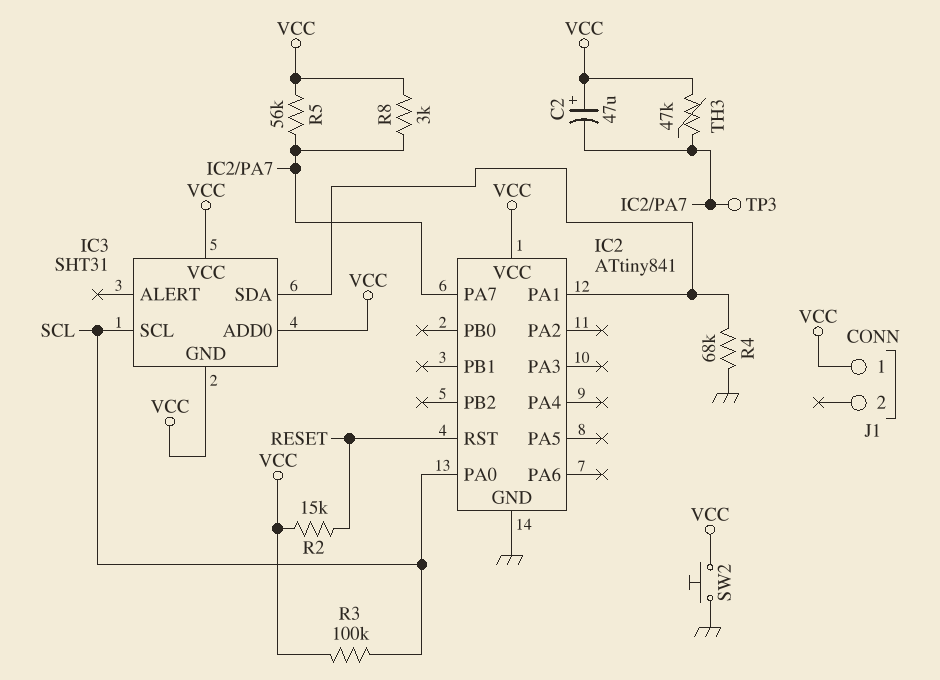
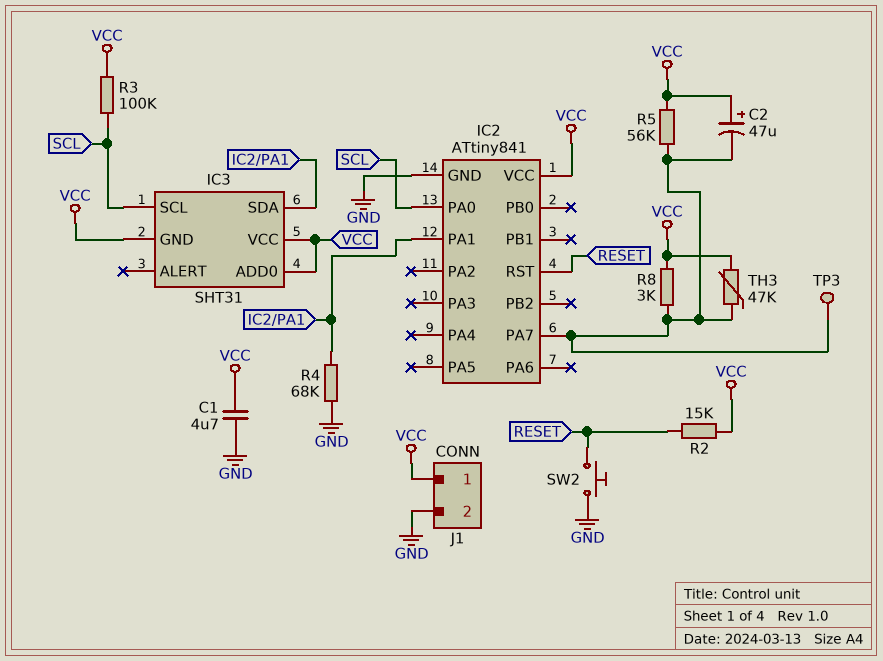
C1: none -> 4.7uF (GND, VCC)
J1 pin 2: none -> GND
SW2: button (GND, VCC) -> button (GND, RESET)

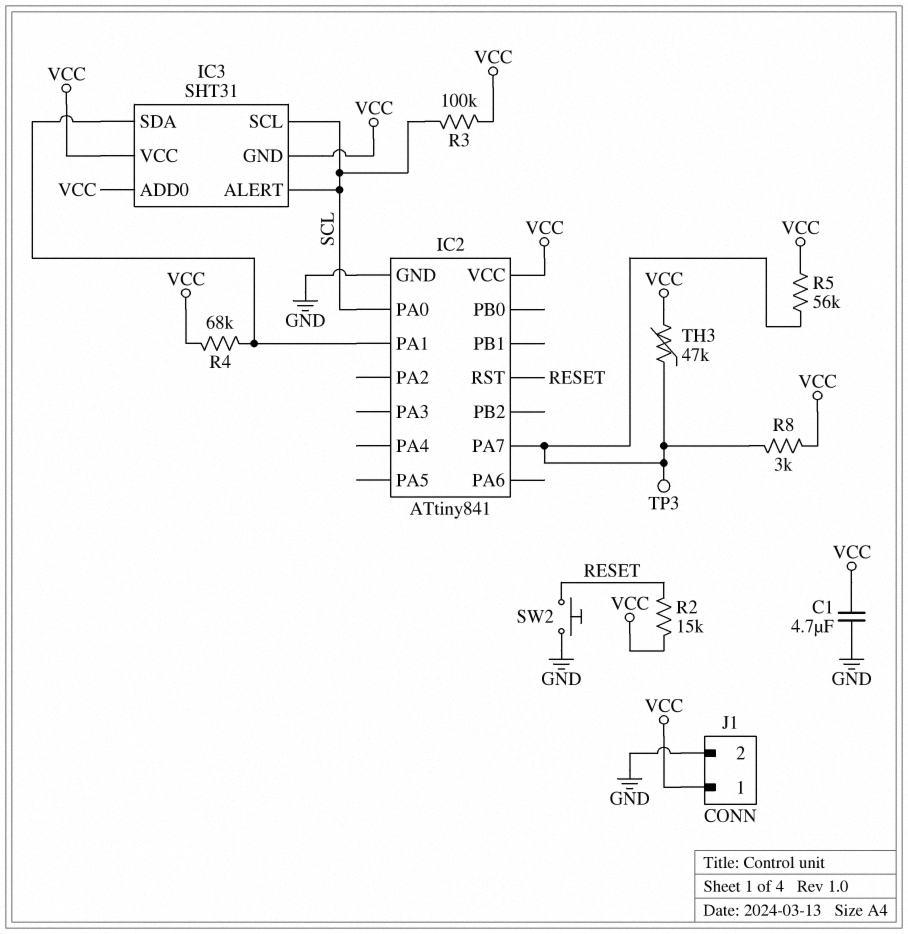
C2: 47uF (plus VCC, minus IC2/PA7) -> none
IC3 pin ALERT: none -> SCL
R4: 68k (GND, IC2/PA1) -> 68k (IC2/PA1, VCC)

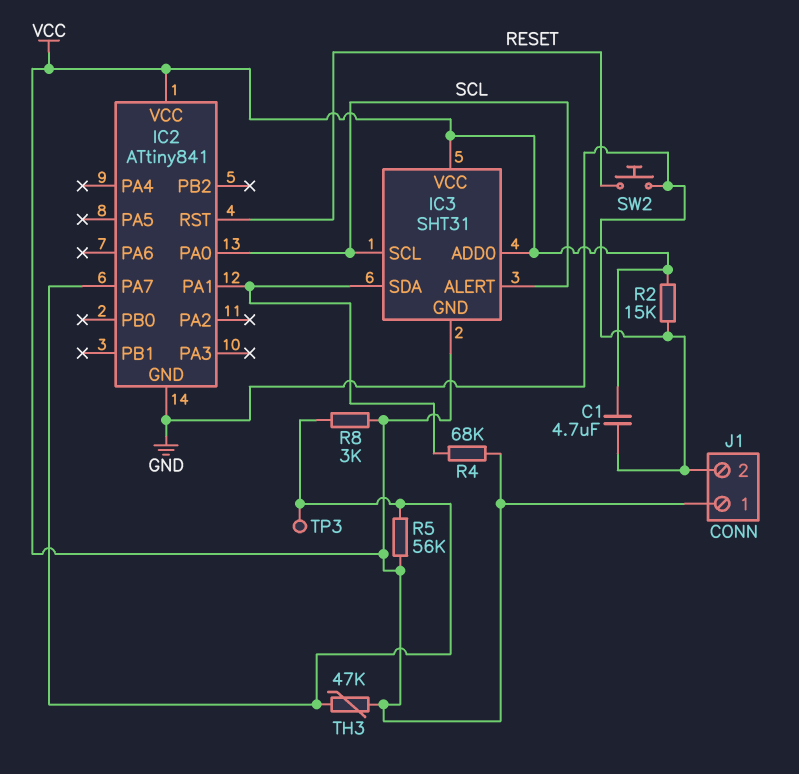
R2: 15k (RESET, VCC) -> 15k (GND, VCC)
R3: 100k (SCL, VCC) -> none

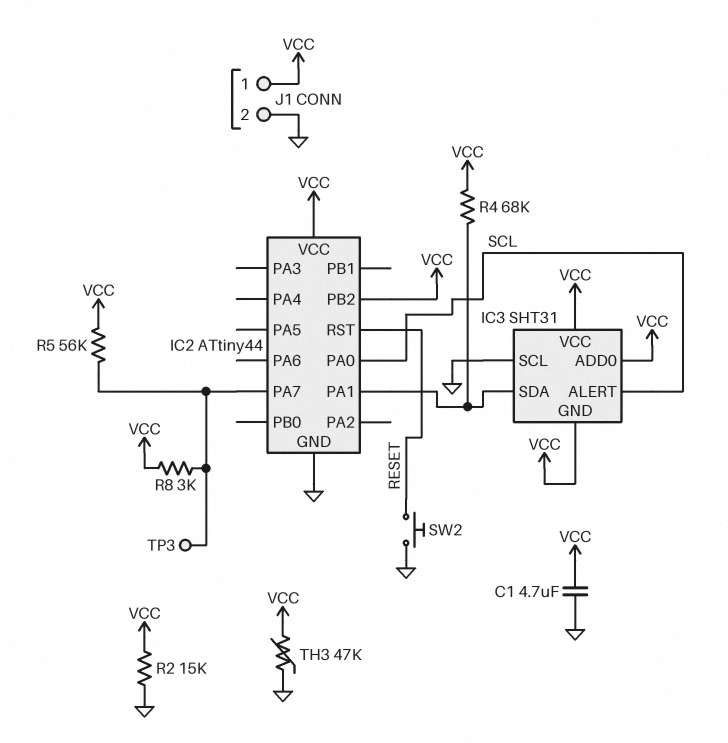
IC2: ATtiny841 -> ATtiny44
IC2 pin PB2: none -> VCC
IC3 pin SCL: SCL -> GND
TH3: 47k (IC2/PA7, VCC) -> 47k (GND, VCC)

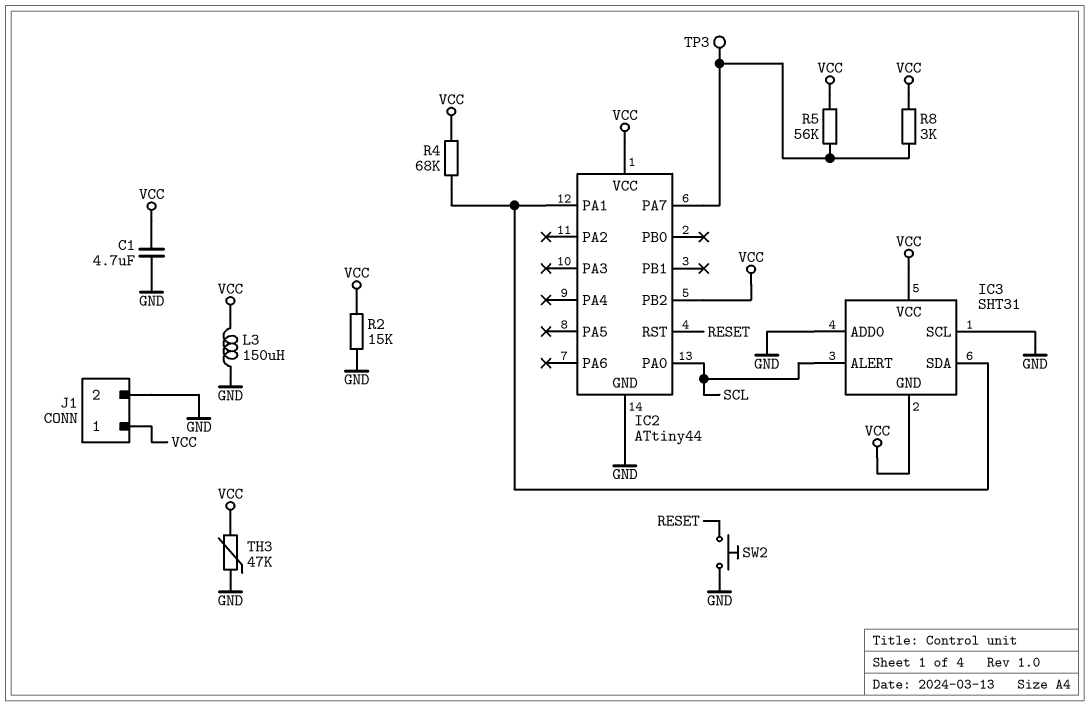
IC3 pin ADD0: VCC -> GND
L3: none -> 150uH (GND, VCC)

